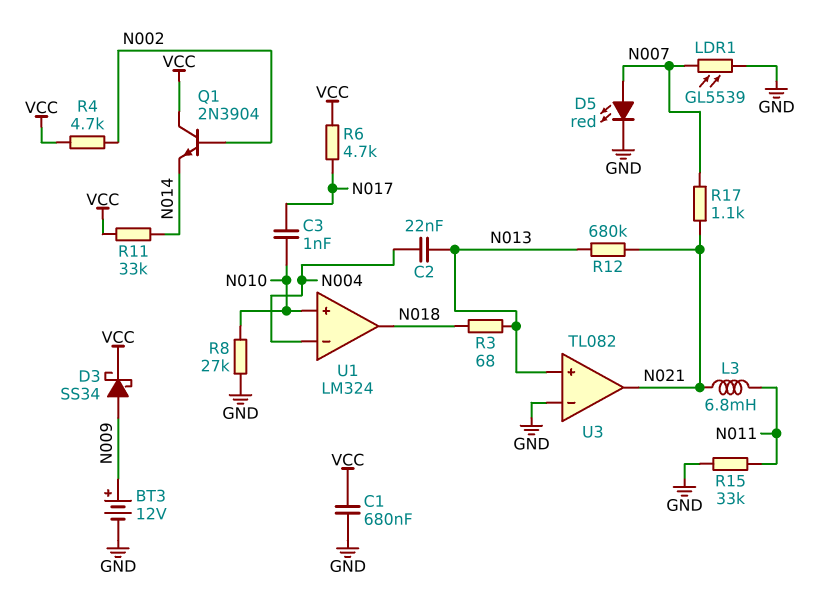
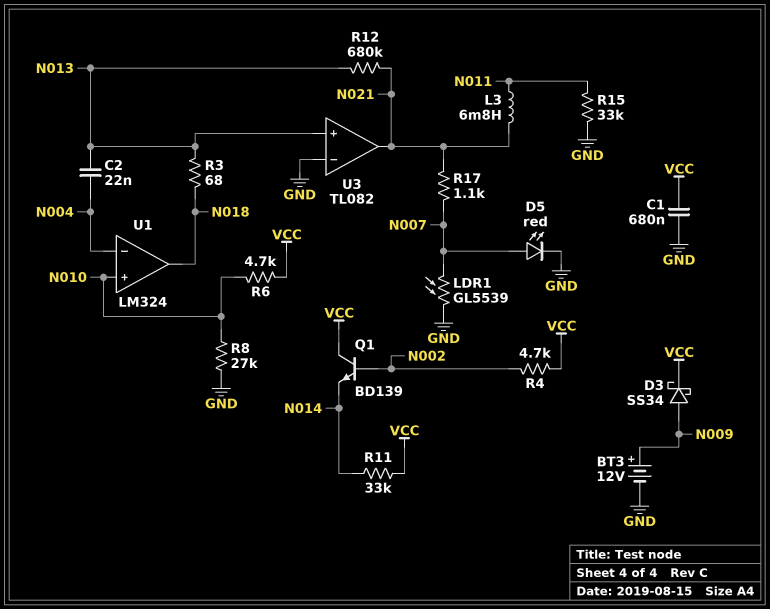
C3: 1nF (N010, N017) -> none
Q1: NPN 2N3904 (B N002, C VCC, E N014) -> NPN BD139 (B N002, C VCC, E N014)
R6: 4.7k (N017, VCC) -> 4.7k (N010, VCC)

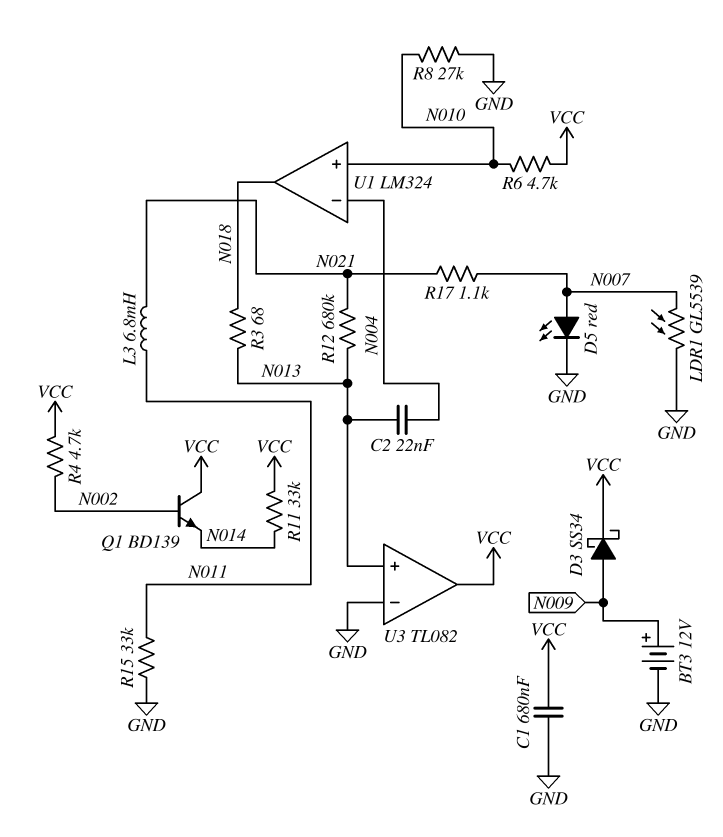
U3 pin out: N021 -> VCC

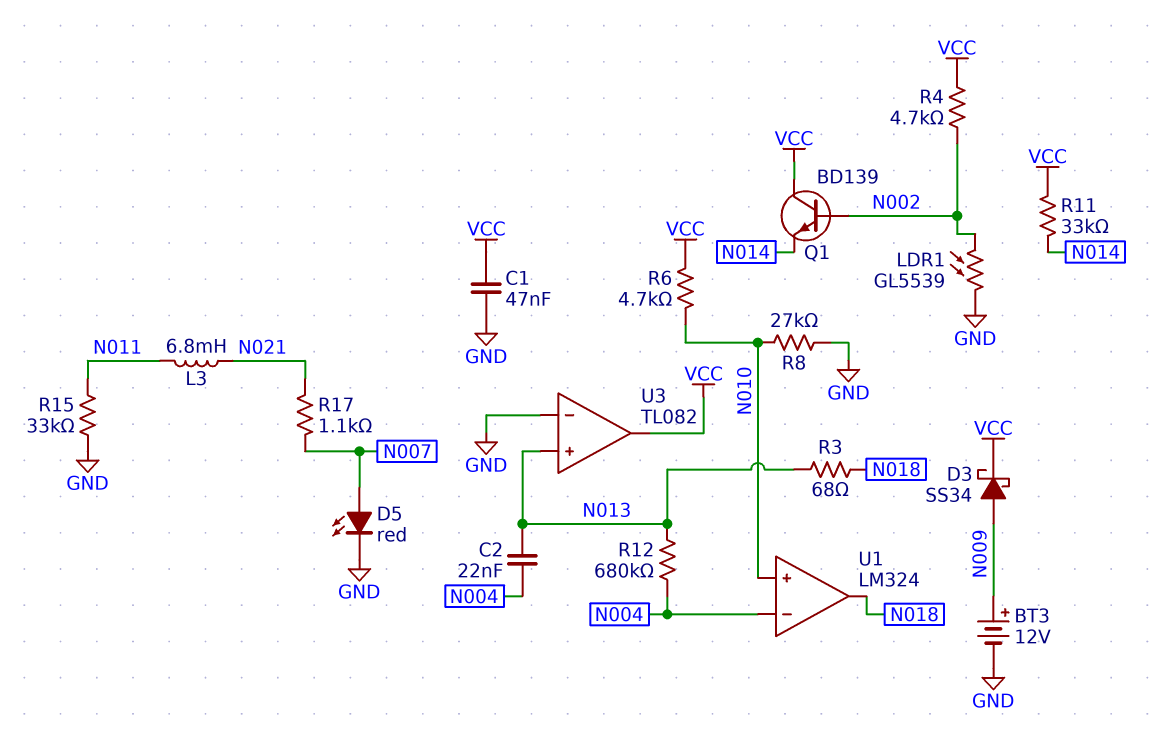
C1: 680nF (GND, VCC) -> 47nF (GND, VCC)
LDR1: GL5539 (GND, N007) -> GL5539 (GND, N002)
R12: 680k (N013, N021) -> 680k (N004, N013)

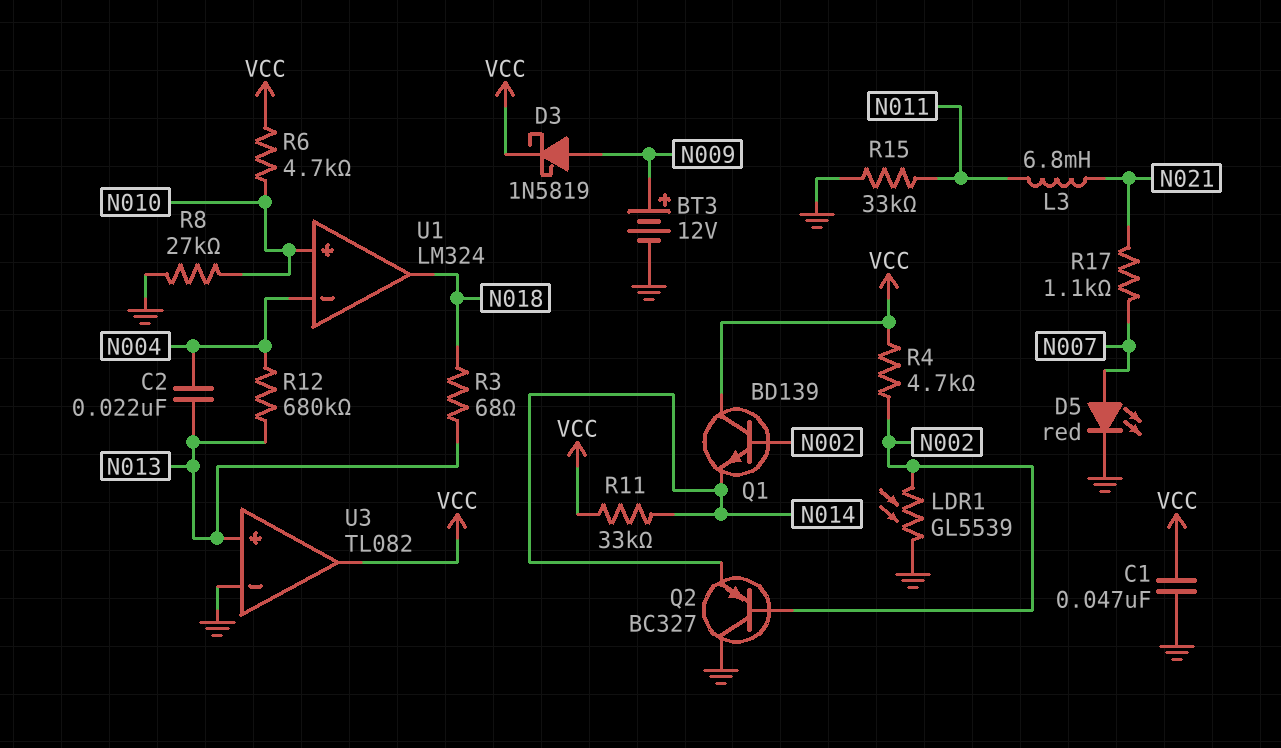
D3: schottky SS34 (A N009, K VCC) -> schottky 1N5819 (A N009, K VCC)
Q2: none -> PNP BC327 (B N002, C GND, E N014)

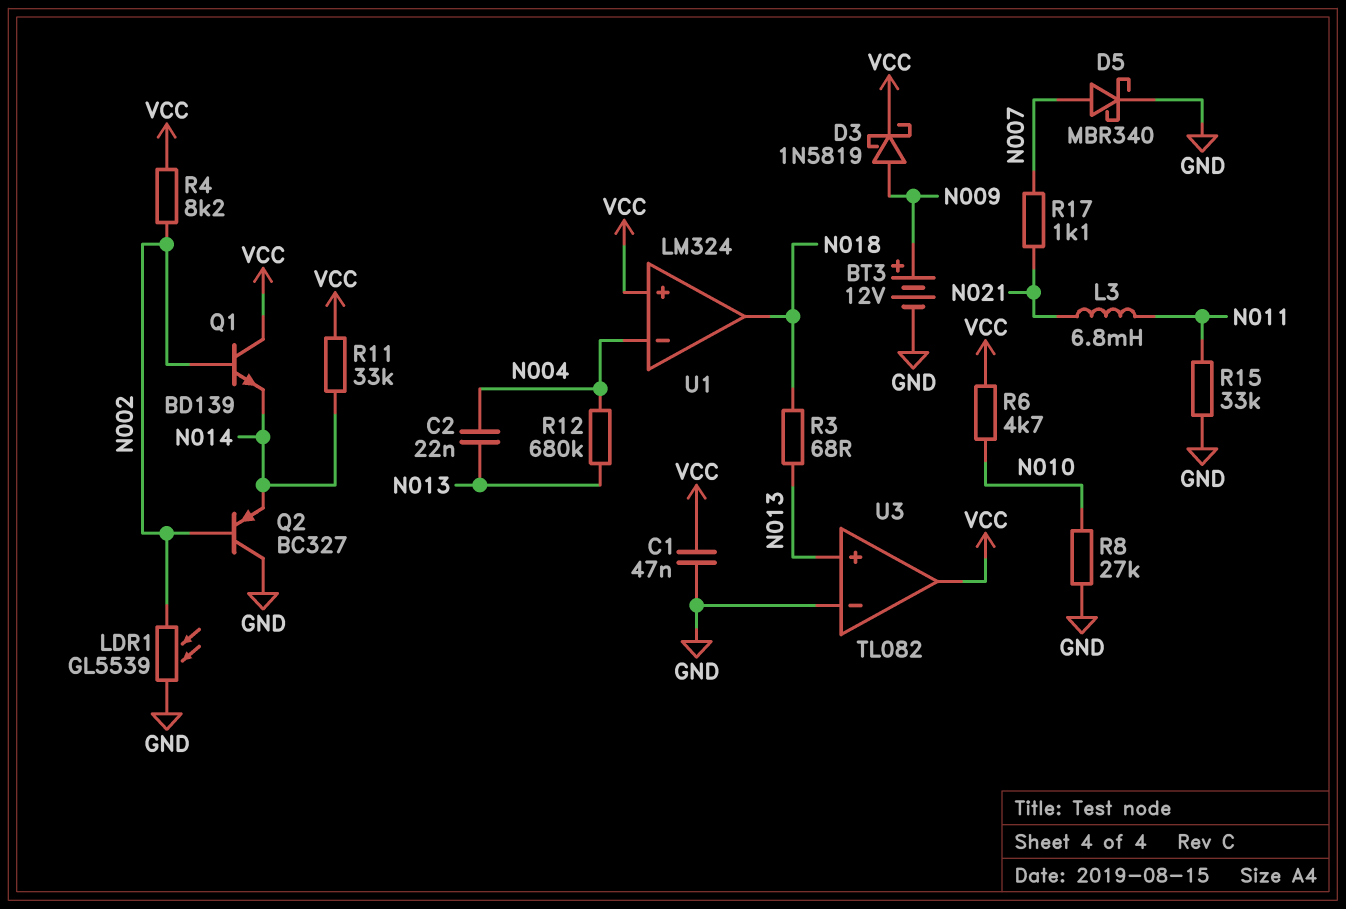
D5: LED red (A N007, K GND) -> schottky MBR340 (A N007, K GND)
R4: 4.7k (N002, VCC) -> 8.2k (N002, VCC)
U1 pin in+: N010 -> VCC

